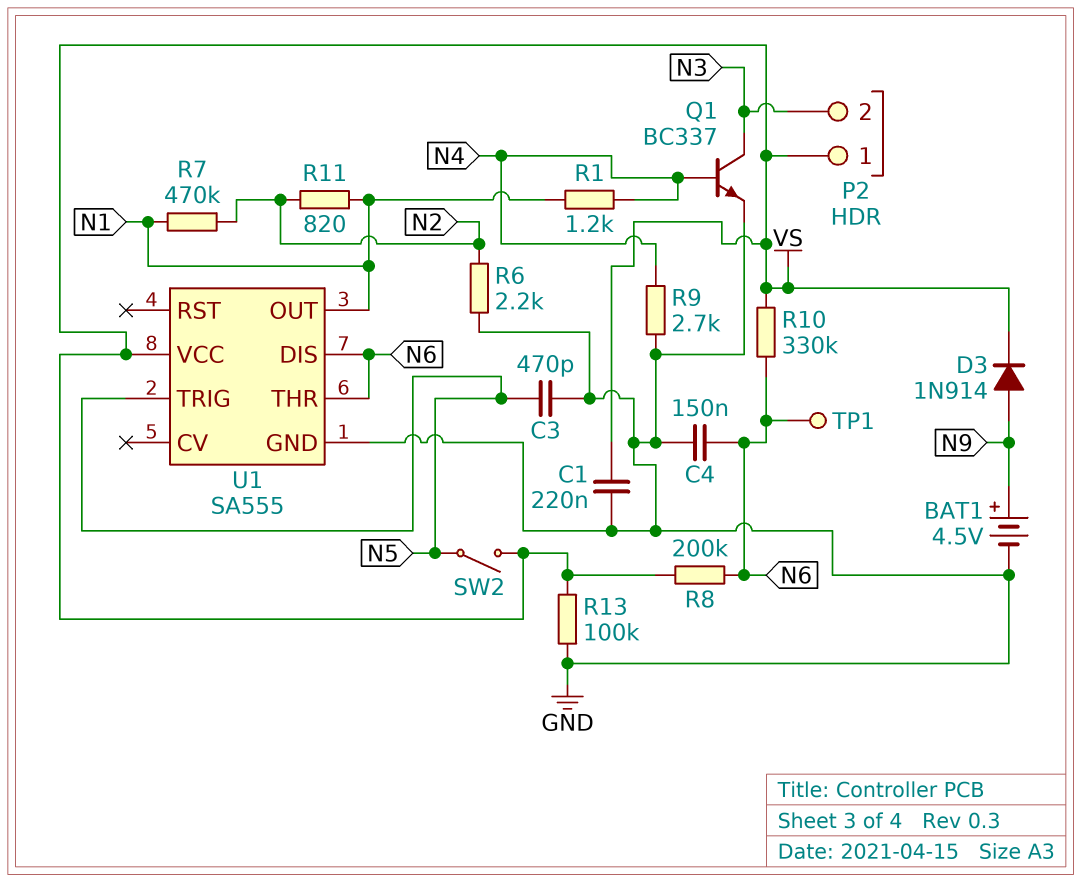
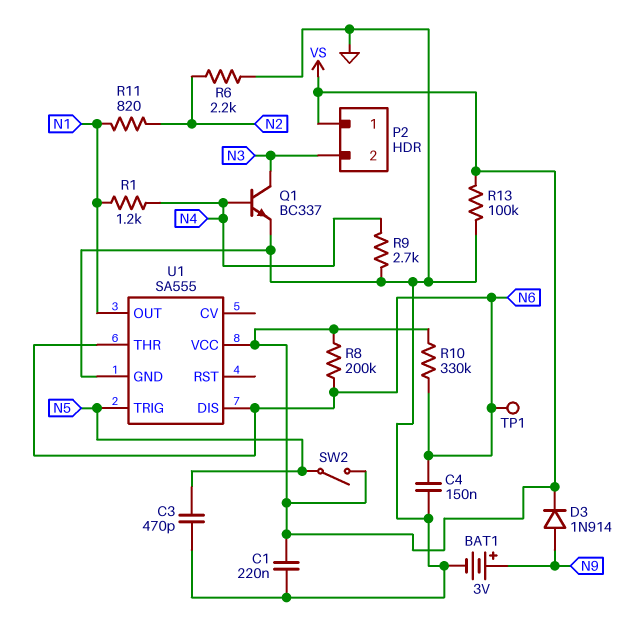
BAT1: 4.5V (plus N9, minus GND) -> 3V (plus N9, minus GND)
R7: 470k (N1, N2) -> none

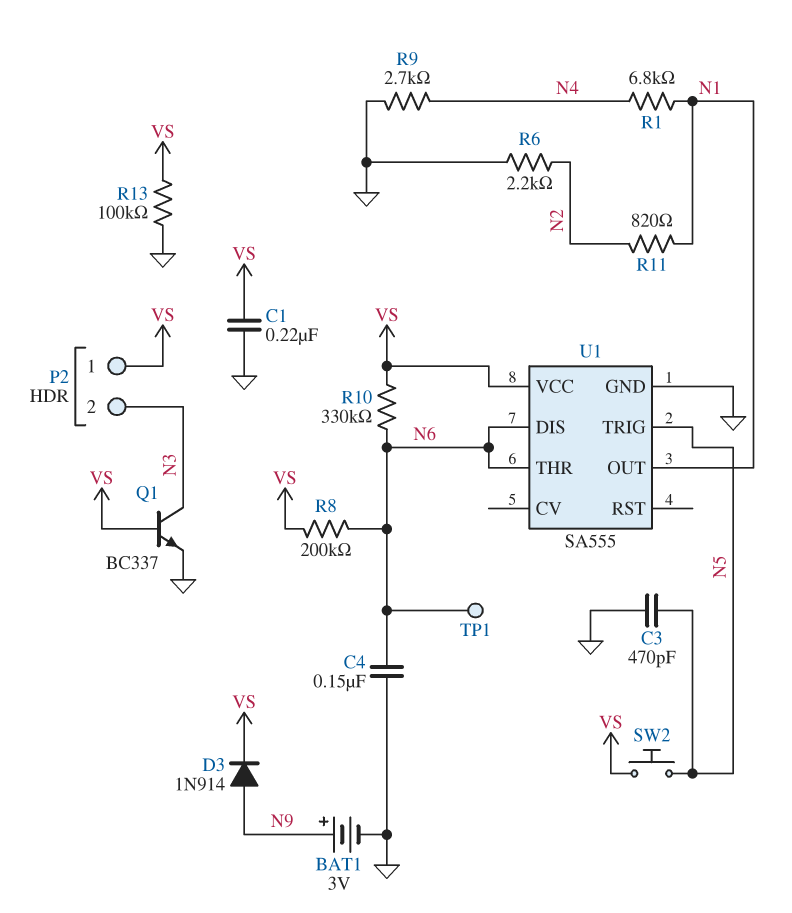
Q1: NPN BC337 (B N4, C N3, E GND) -> NPN BC337 (B VS, C N3, E GND)
R1: 1.2k (N1, N4) -> 6.8k (N1, N4)
SW2: switch (N5, VS) -> button (N5, VS)

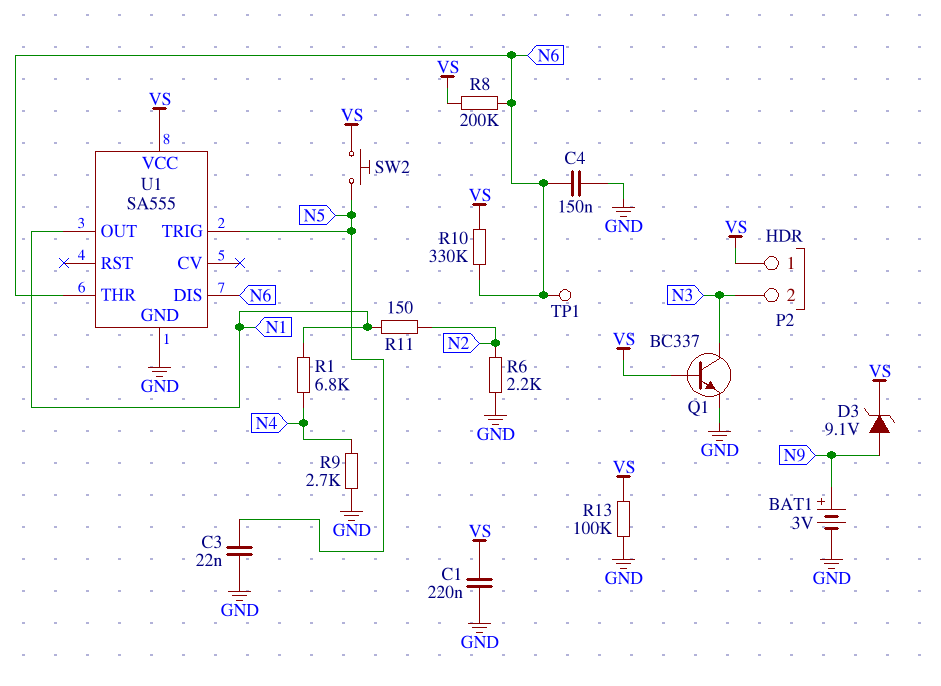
C3: 470pF (GND, N5) -> 22nF (GND, N5)
D3: diode 1N914 (A N9, K VS) -> zener 9.1V (A N9, K VS)
R11: 820 (N1, N2) -> 150 (N1, N2)

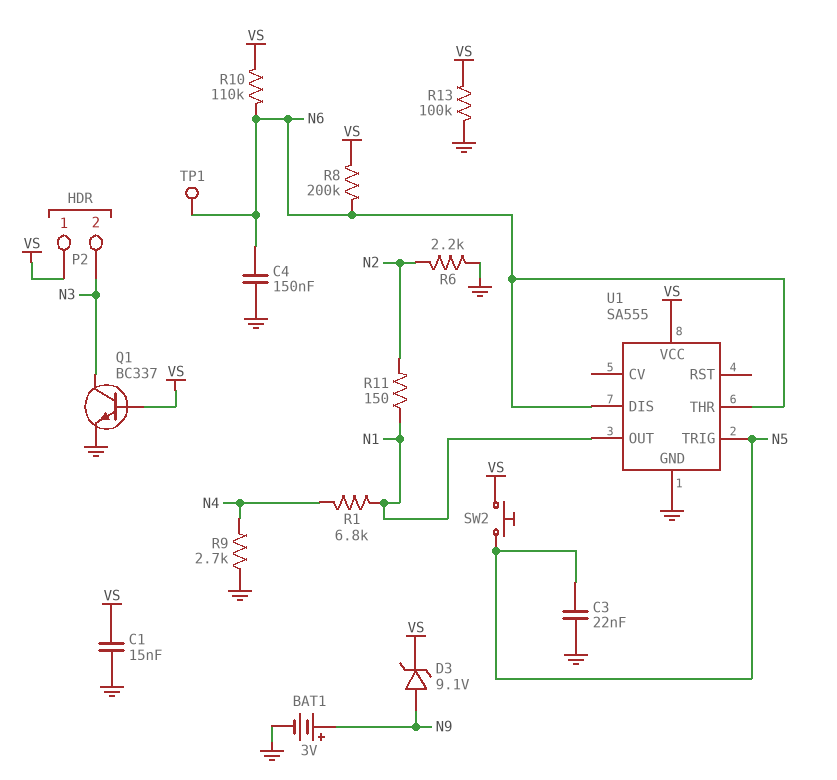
C1: 220nF (GND, VS) -> 15nF (GND, VS)
R10: 330k (N6, VS) -> 110k (N6, VS)

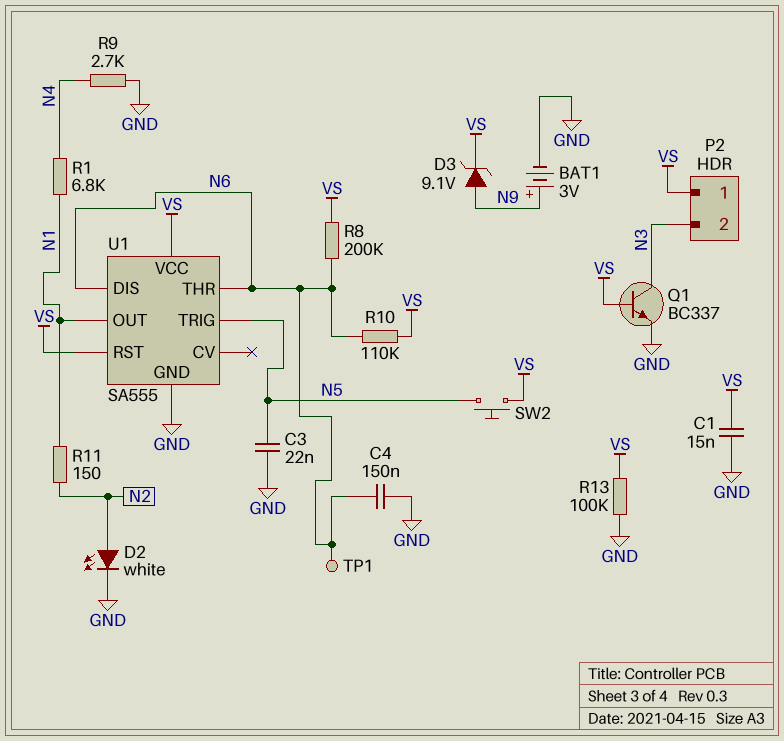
D2: none -> LED white (A N2, K GND)
R6: 2.2k (GND, N2) -> none
U1 pin RST: none -> VS

